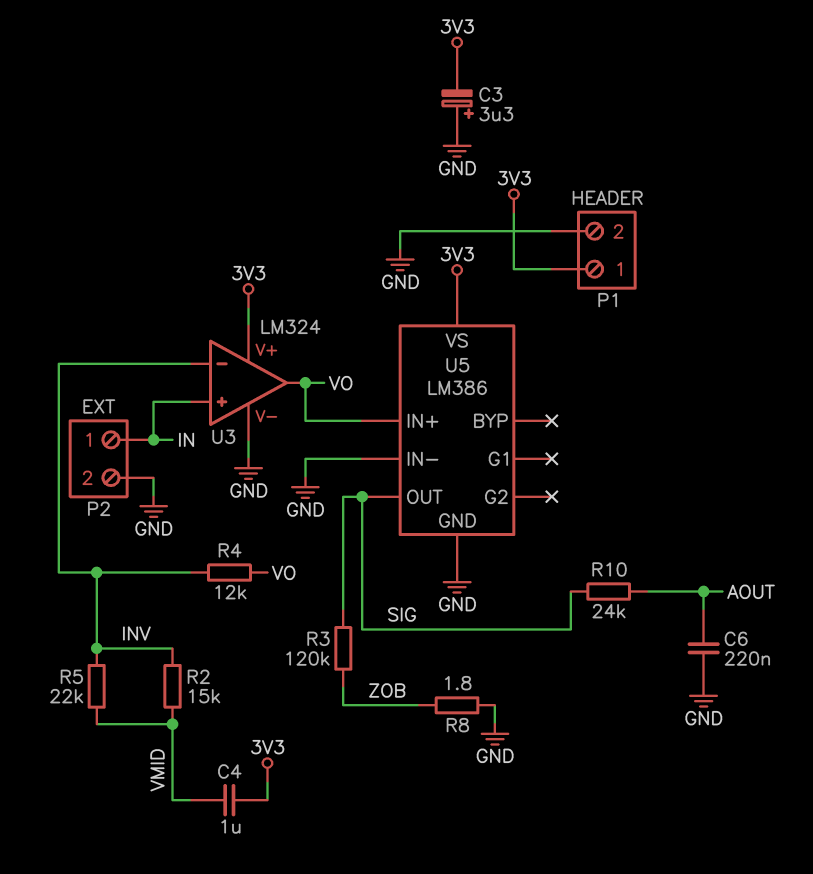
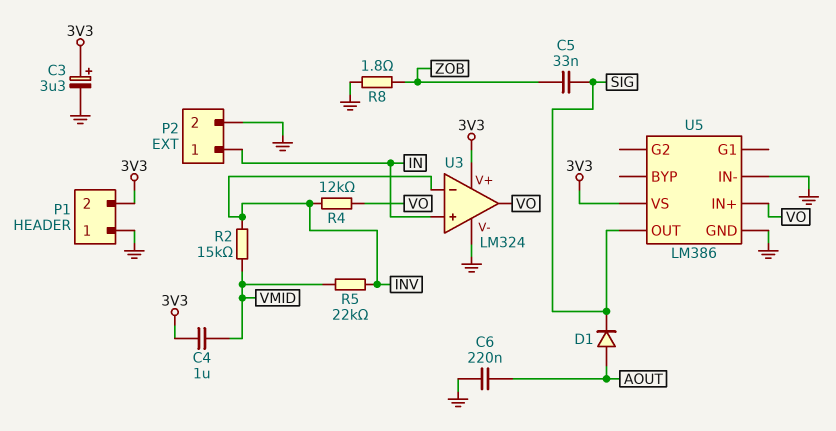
C3: 3.3uF (plus GND, minus 3V3) -> 3.3uF (plus 3V3, minus GND)
C5: none -> 33nF (SIG, ZOB)
D1: none -> diode (A AOUT, K SIG)
P1 pin 1: 3V3 -> GND
P1 pin 2: GND -> 3V3
R3: 120k (SIG, ZOB) -> none
R10: 24k (AOUT, SIG) -> none

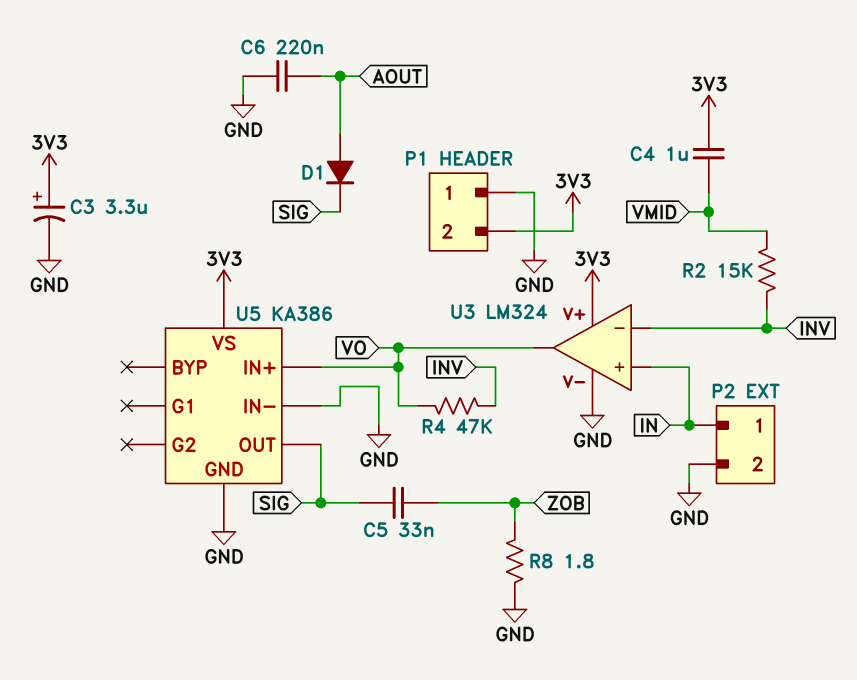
R4: 12k (INV, VO) -> 47k (INV, VO)
R5: 22k (INV, VMID) -> none
U5: LM386 -> KA386

